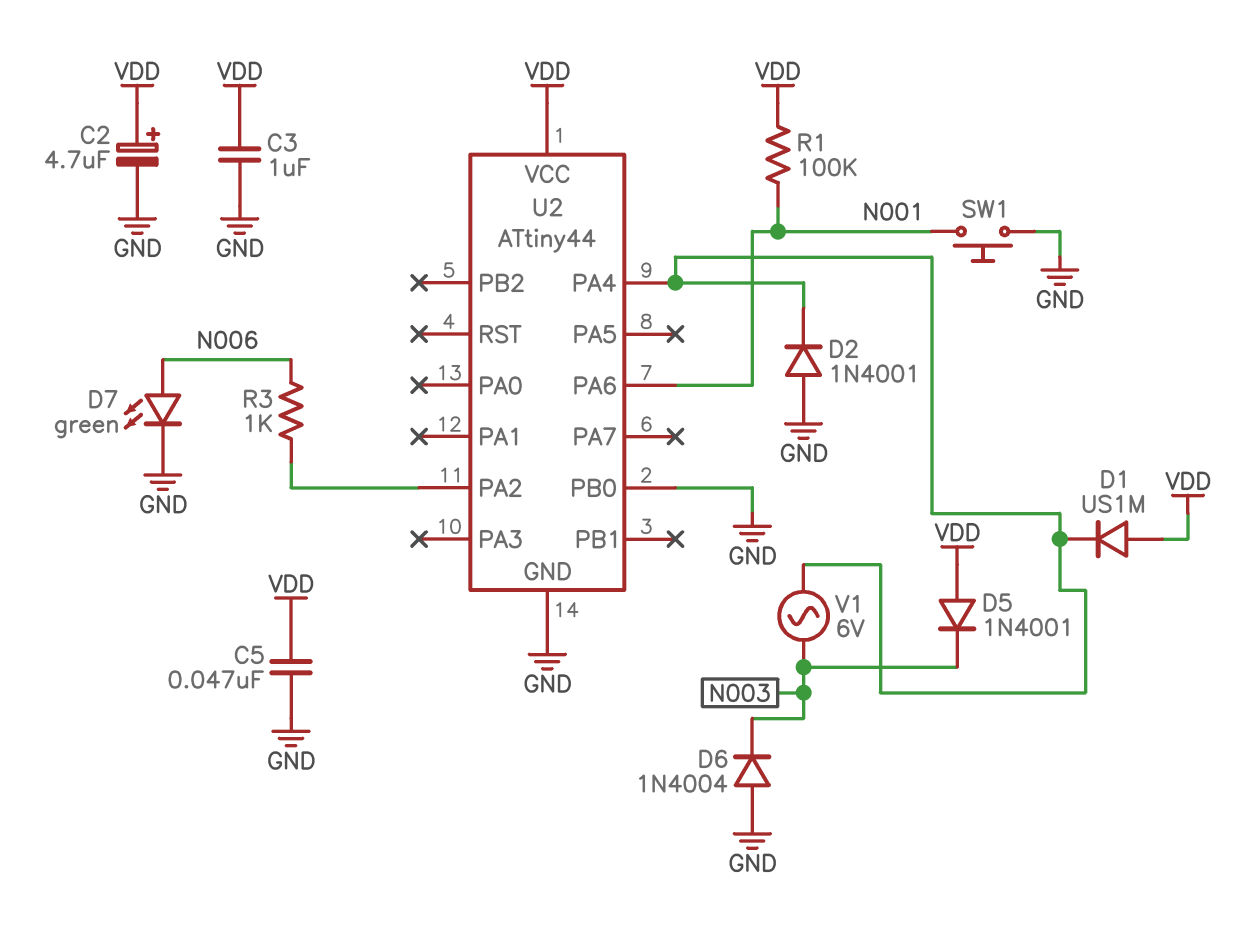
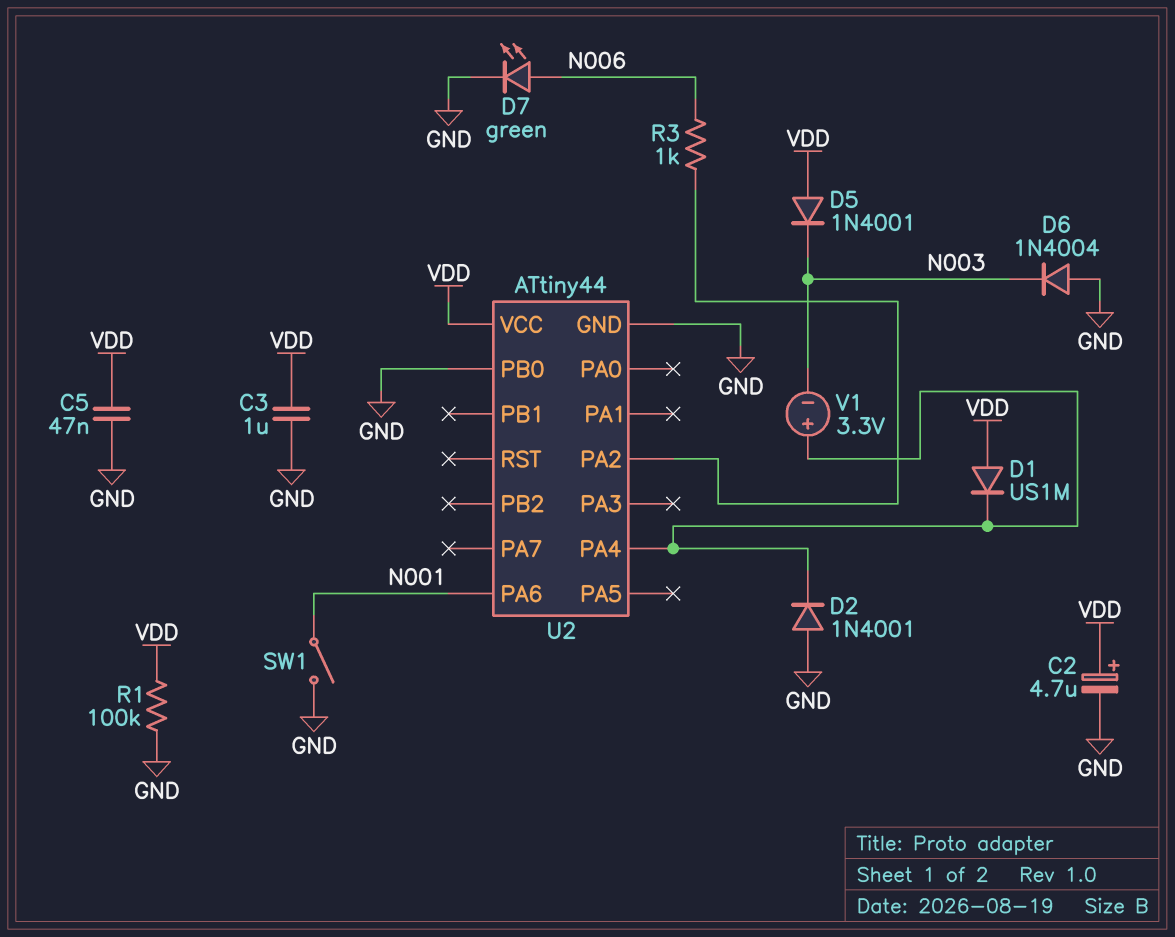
R1: 100k (N001, VDD) -> 100k (GND, VDD)
SW1: button (GND, N001) -> switch (GND, N001)
V1: AC 6V (N003, U2/PA4) -> 3.3V (plus U2/PA4, minus N003)

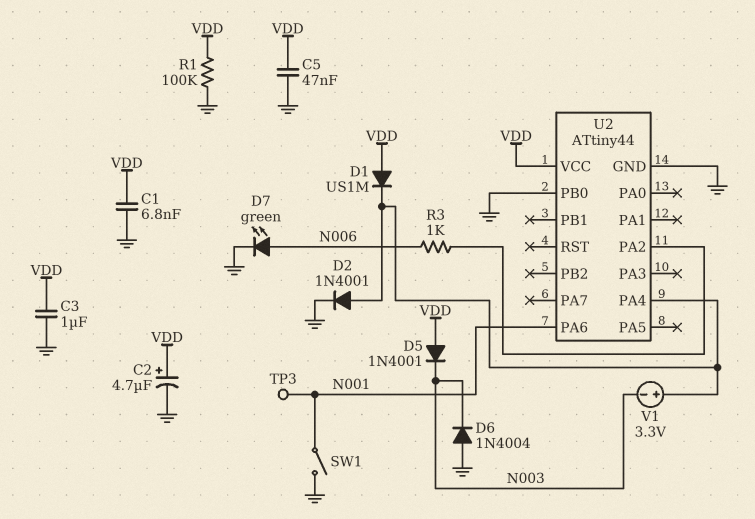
C1: none -> 6.8nF (GND, VDD)
D2: diode 1N4001 (A GND, K U2/PA4) -> diode 1N4001 (A U2/PA4, K GND)
TP3: none -> test point (N001)

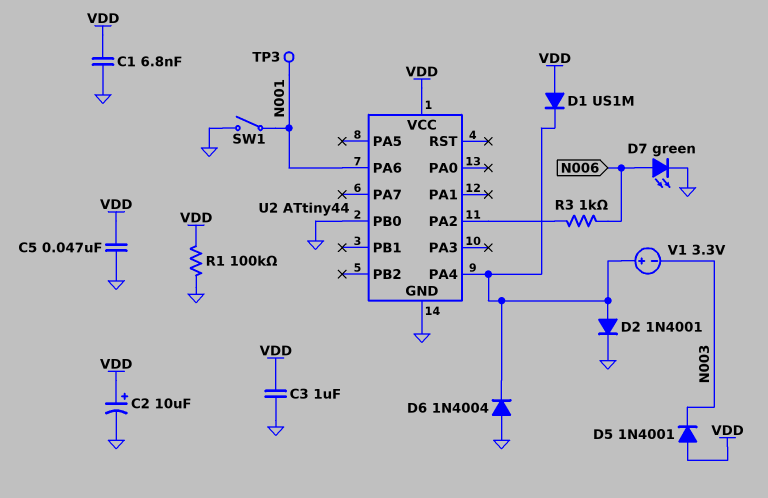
C2: 4.7uF (plus VDD, minus GND) -> 10uF (plus VDD, minus GND)
D6: diode 1N4004 (A GND, K N003) -> diode 1N4004 (A GND, K U2/PA4)

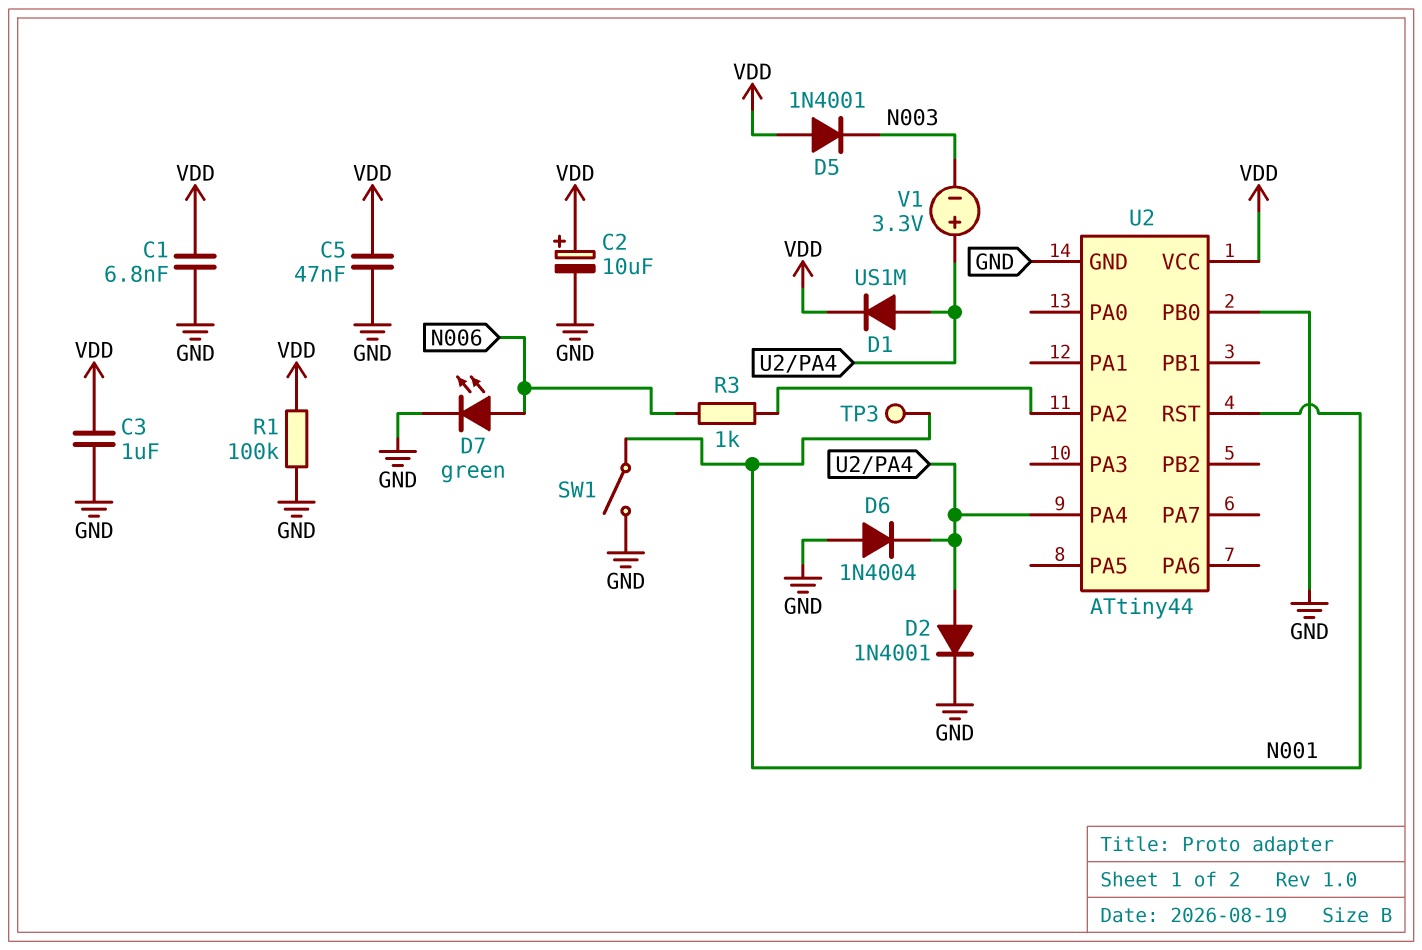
D1: diode US1M (A VDD, K U2/PA4) -> diode US1M (A U2/PA4, K VDD)
U2 pin PA6: N001 -> none
U2 pin RST: none -> N001

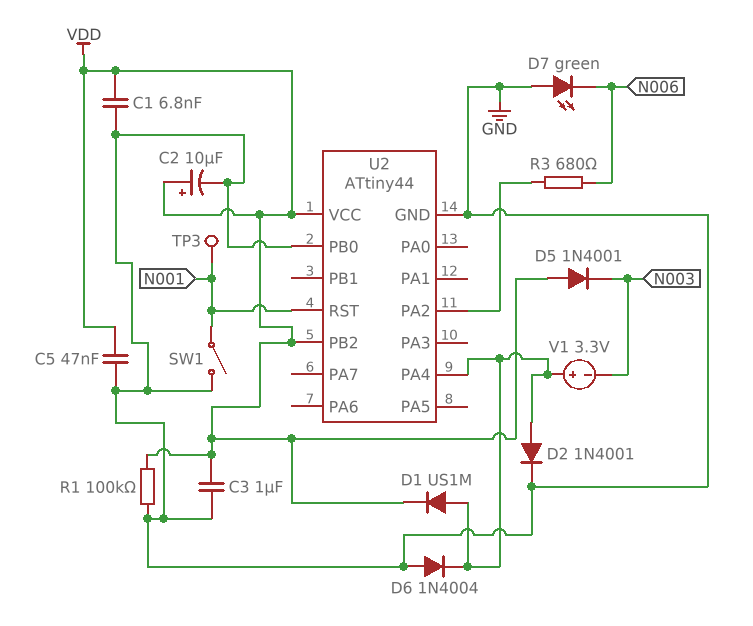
D7: LED green (A N006, K GND) -> LED green (A GND, K N006)
R3: 1k (N006, U2/PA2) -> 680 (N006, U2/PA2)
U2 pin PB2: none -> VDD

